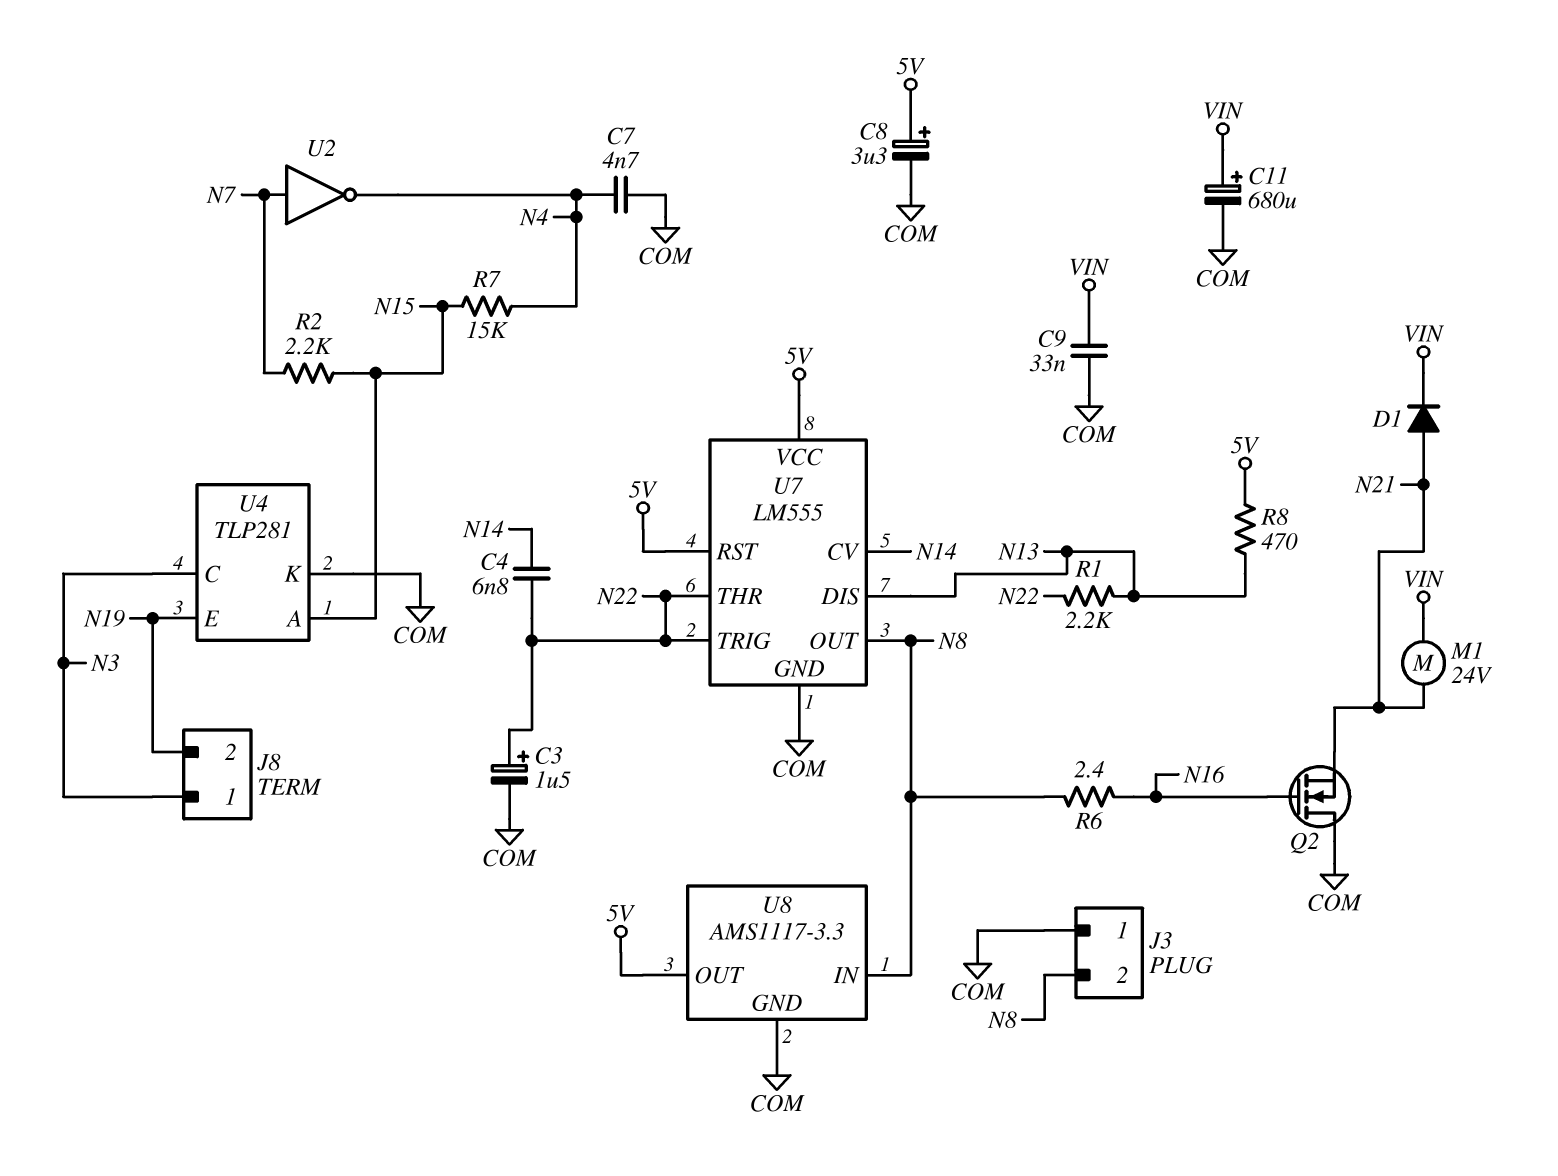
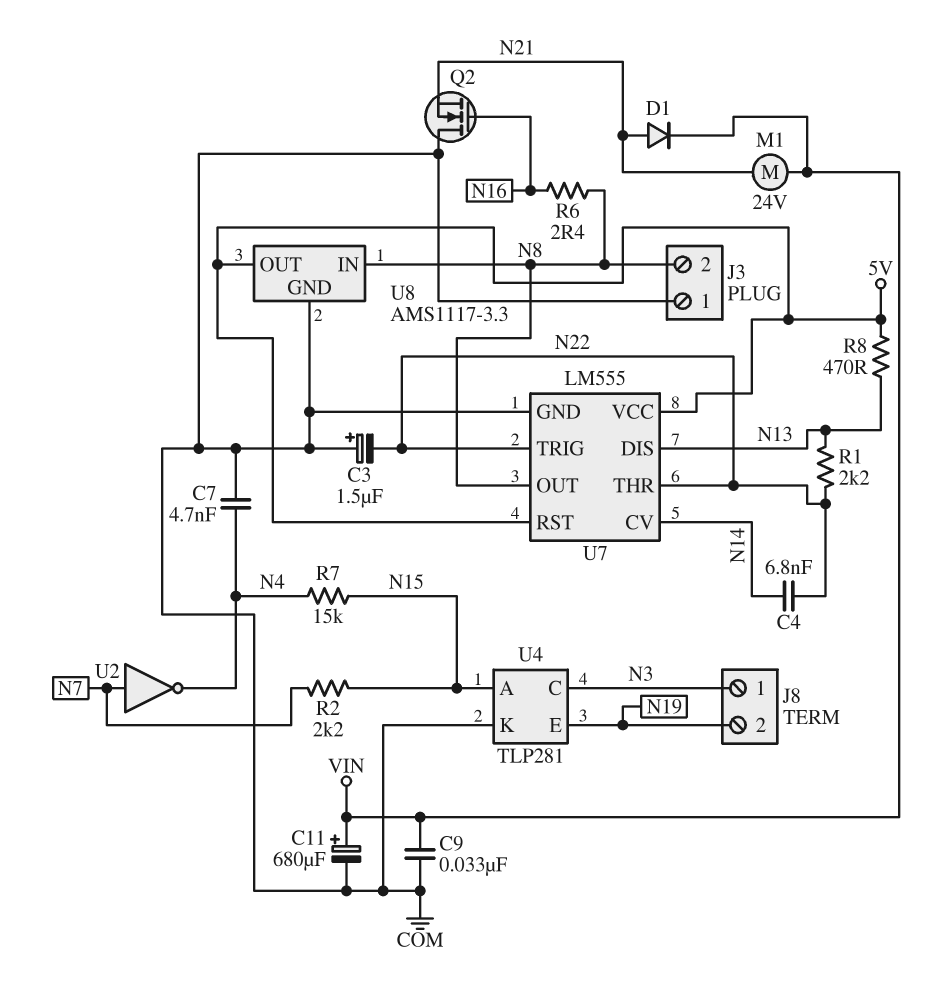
C3: 1.5uF (plus N22, minus COM) -> 1.5uF (plus COM, minus N22)
C8: 3.3uF (plus 5V, minus COM) -> none

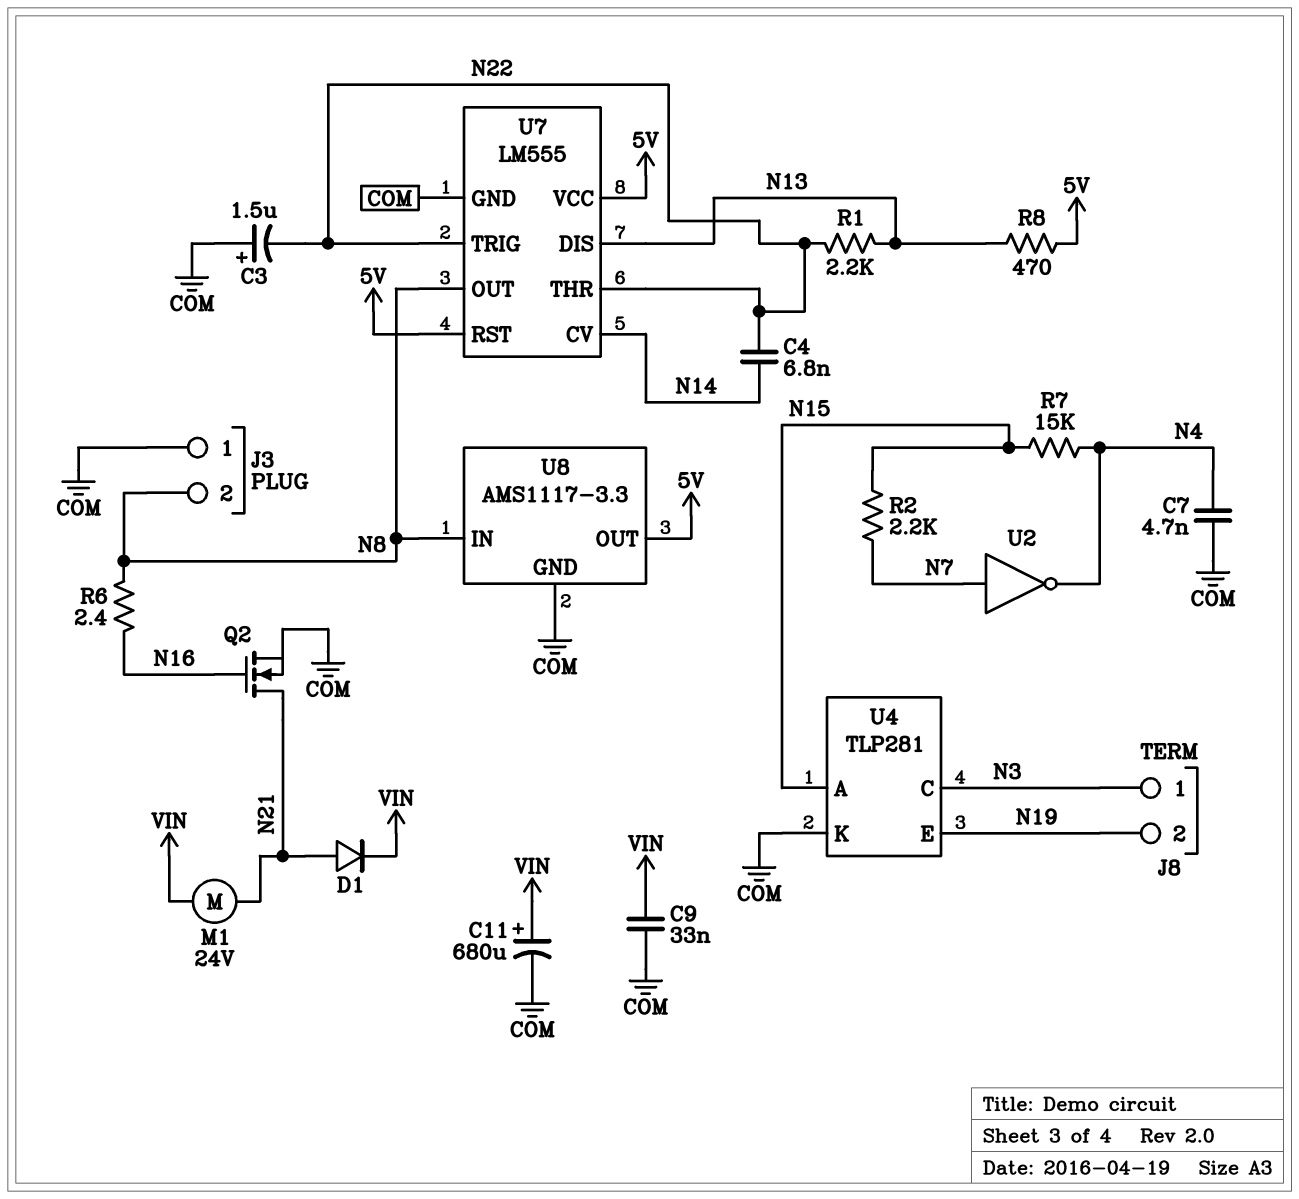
Q2: NMOS (G N16, D COM, S N21) -> NMOS (G N16, D N21, S COM)

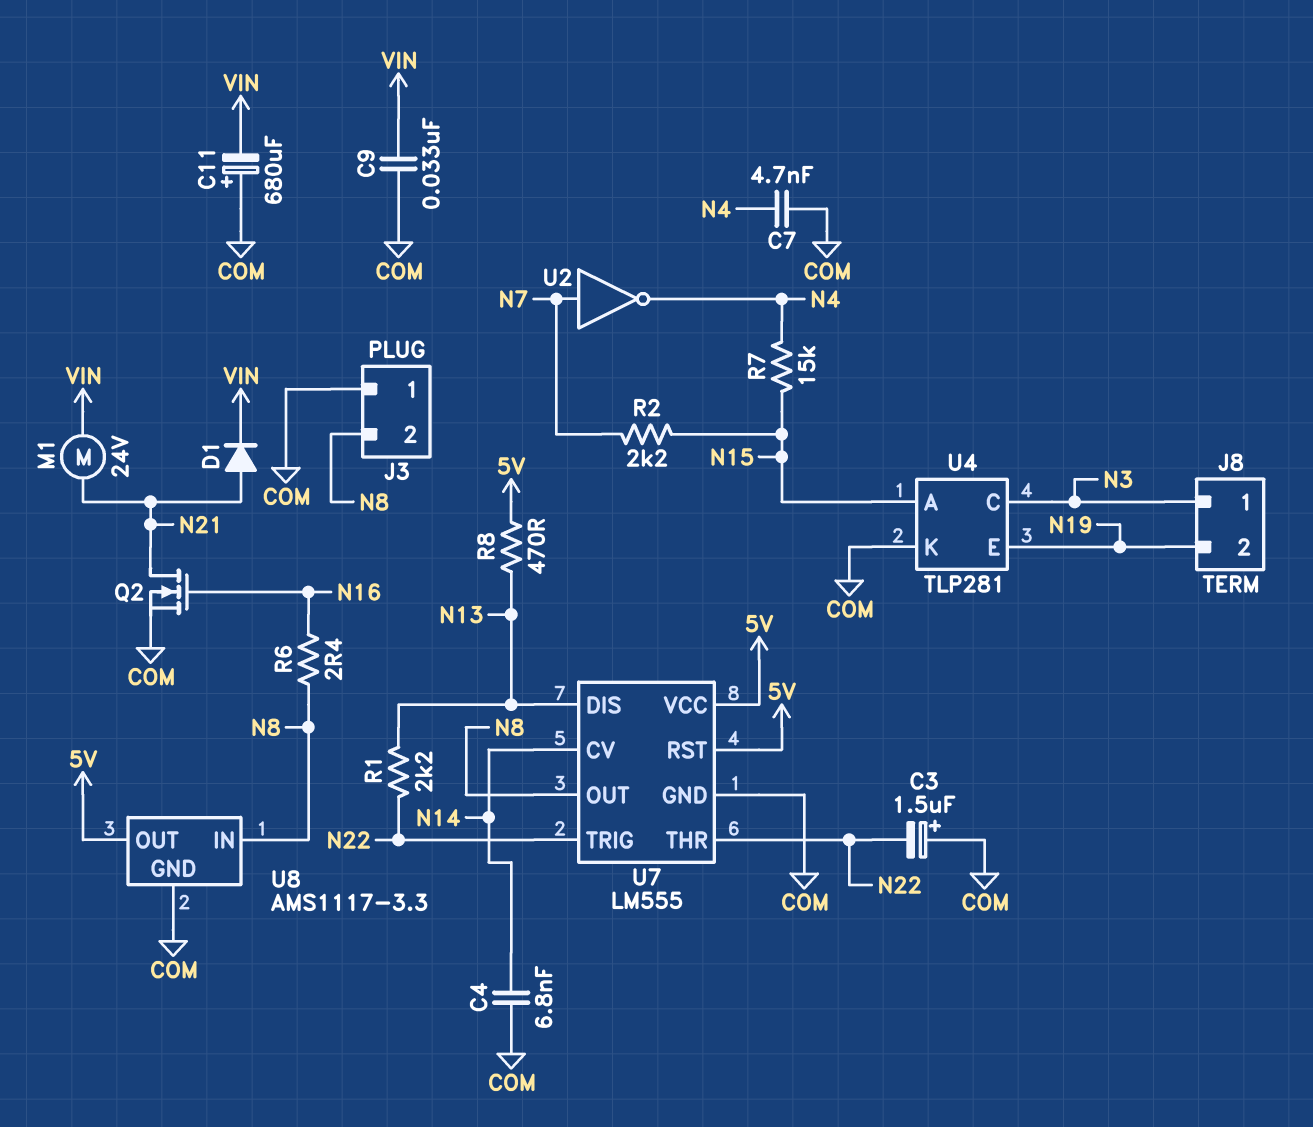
C4: 6.8nF (N14, N22) -> 6.8nF (COM, N14)
C11: 680uF (plus VIN, minus COM) -> 680uF (plus COM, minus VIN)

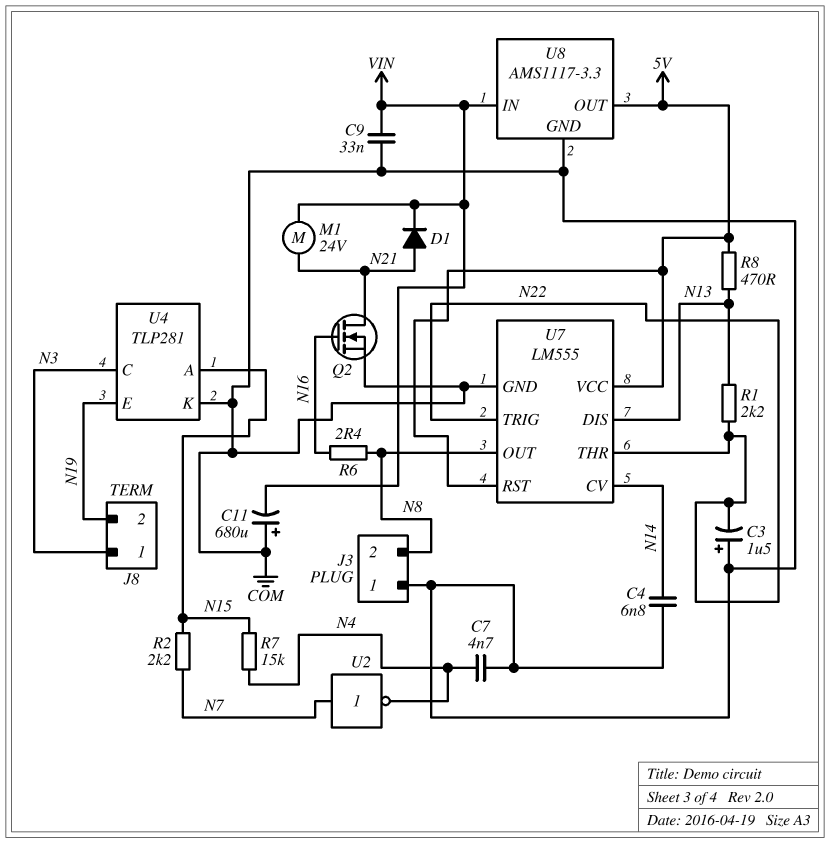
U8 pin IN: N8 -> VIN

